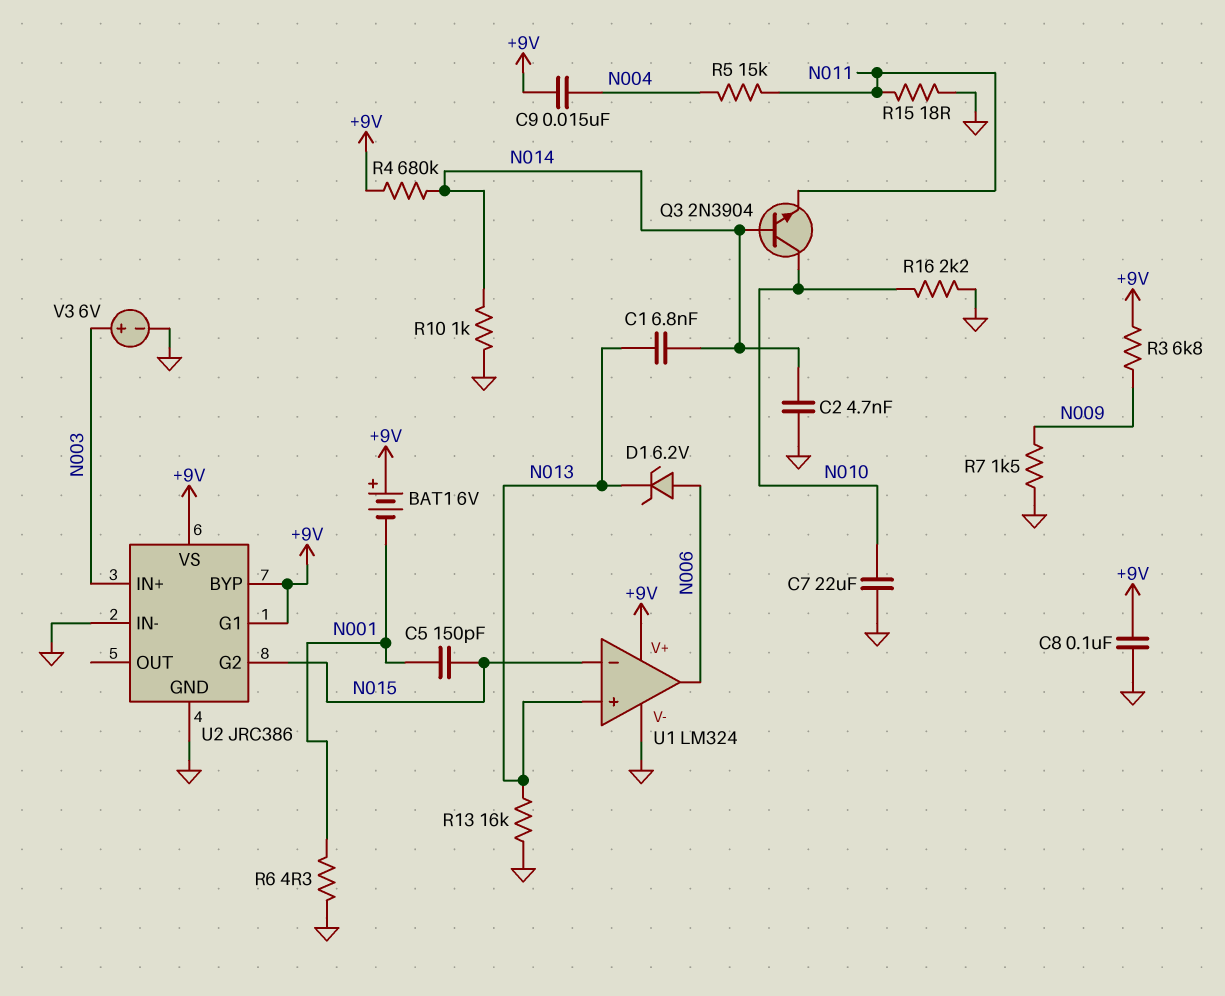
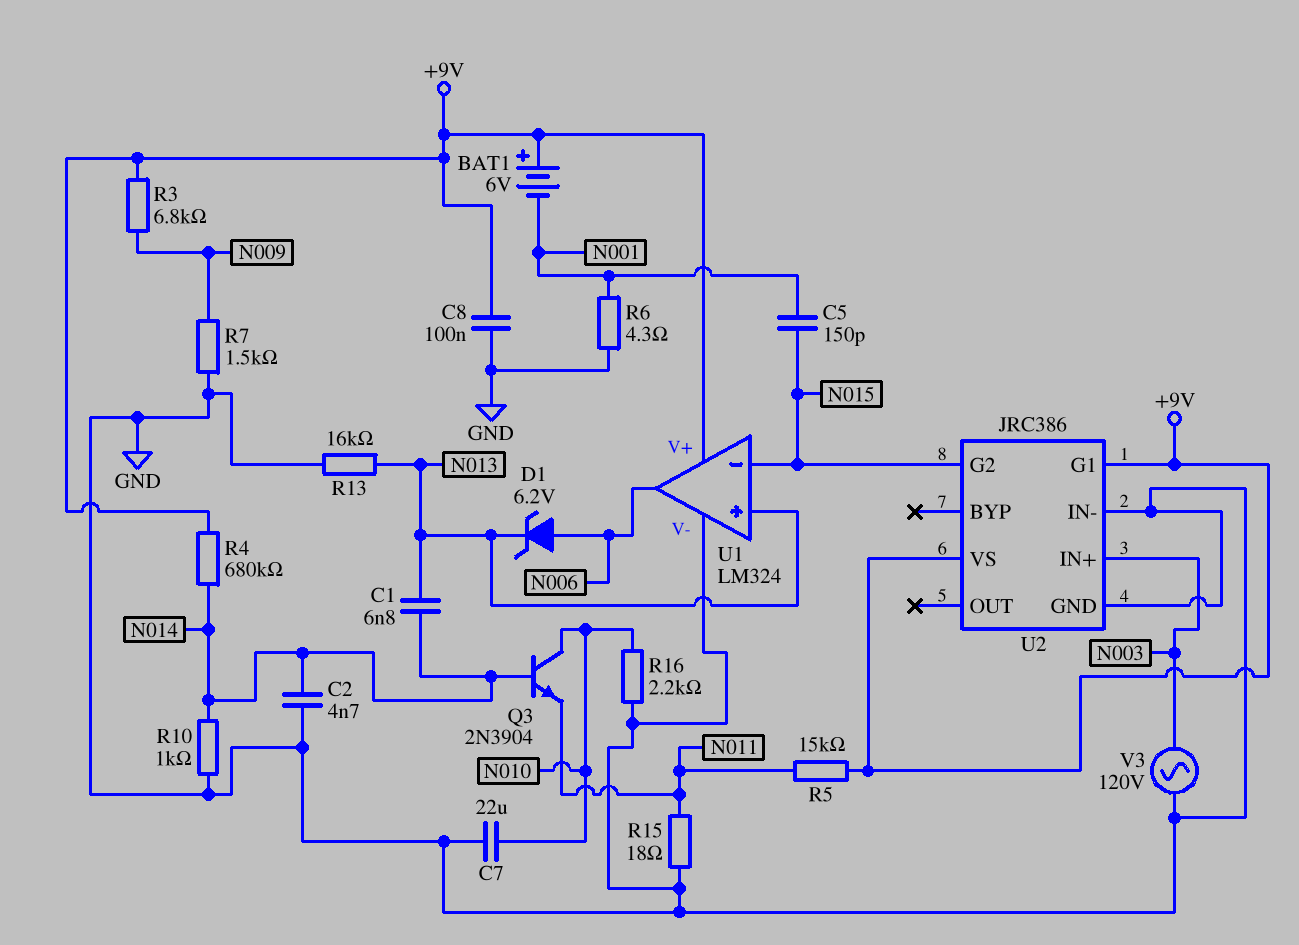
C9: 15nF (+9V, N004) -> none
R5: 15k (N004, N011) -> 15k (+9V, N011)
U2 pin BYP: +9V -> none
V3: 6V (plus N003, minus GND) -> AC 120V (GND, N003)

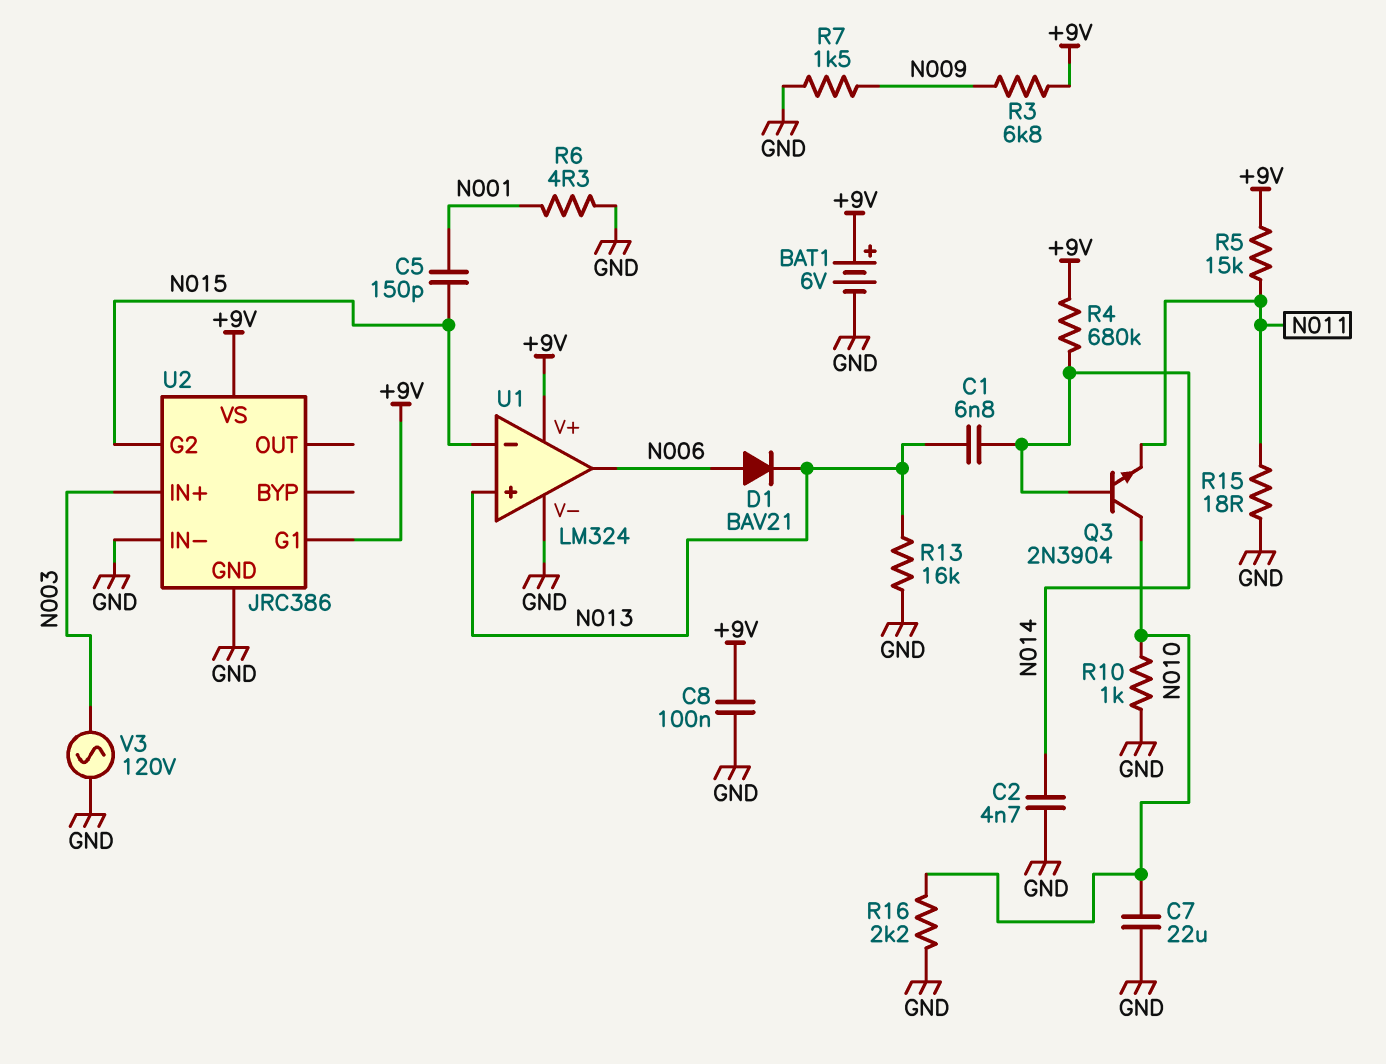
BAT1: 6V (plus +9V, minus N001) -> 6V (plus +9V, minus GND)
D1: zener 6.2V (A N006, K N013) -> diode BAV21 (A N006, K N013)
R10: 1k (GND, N014) -> 1k (GND, N010)

